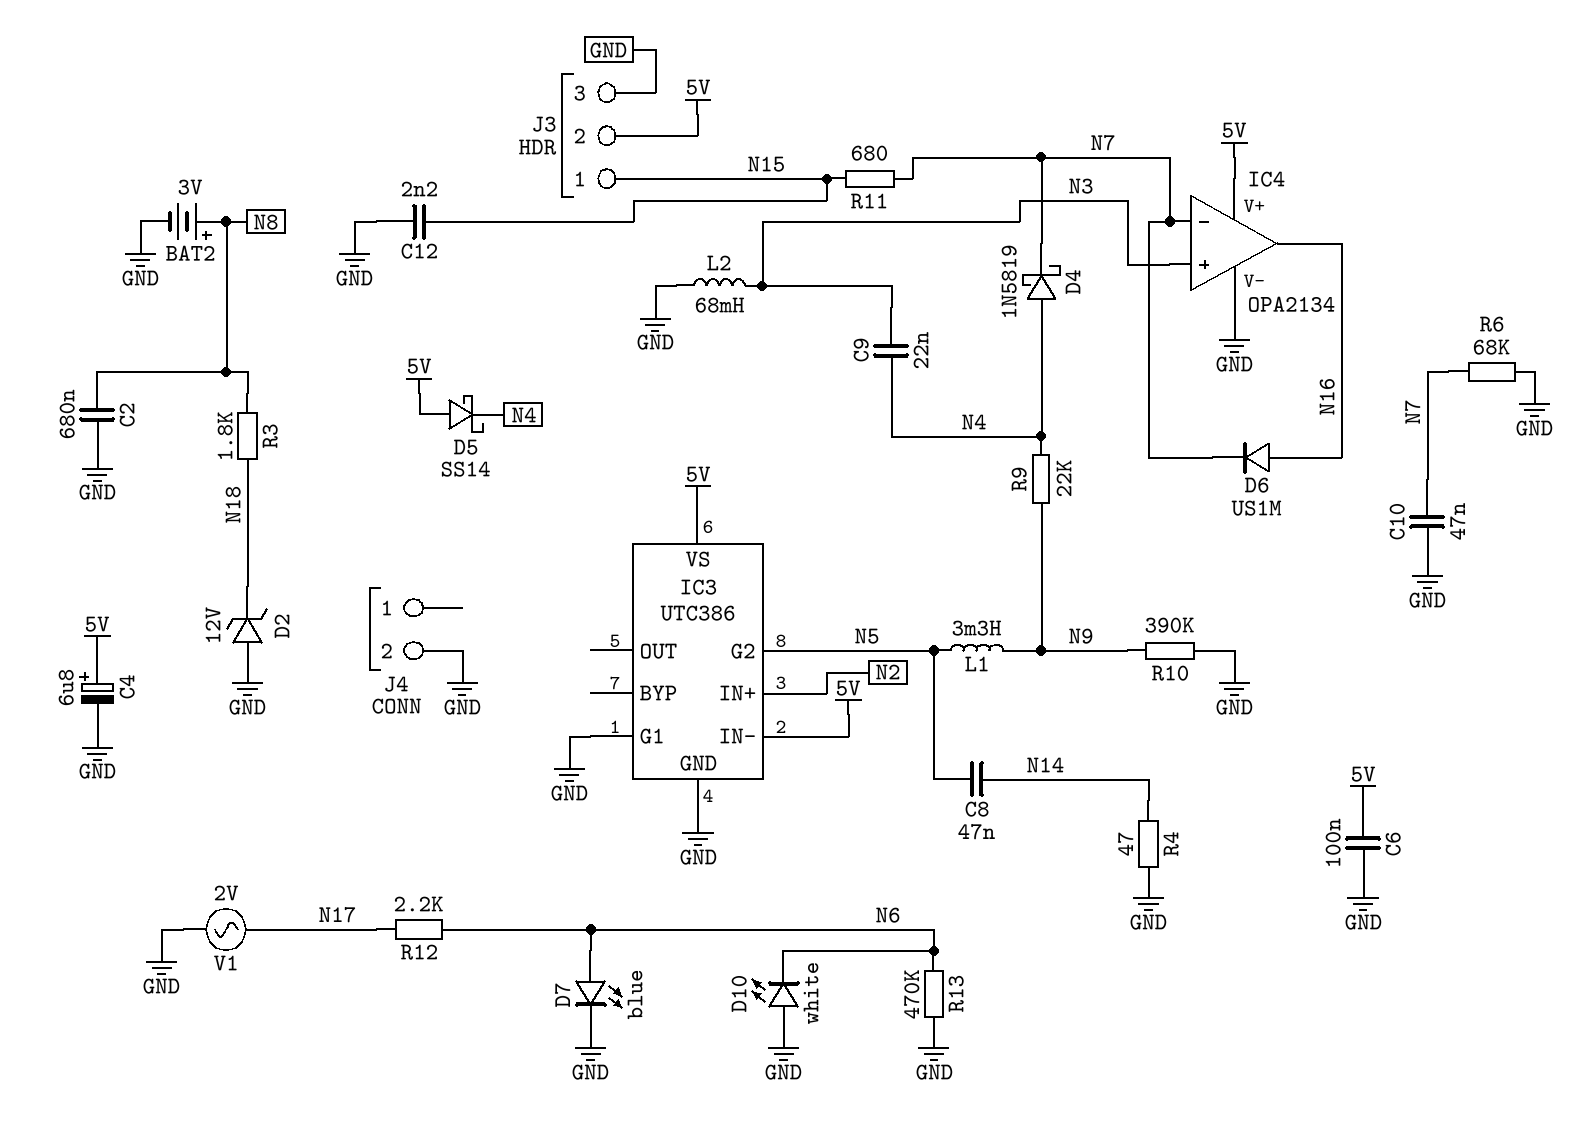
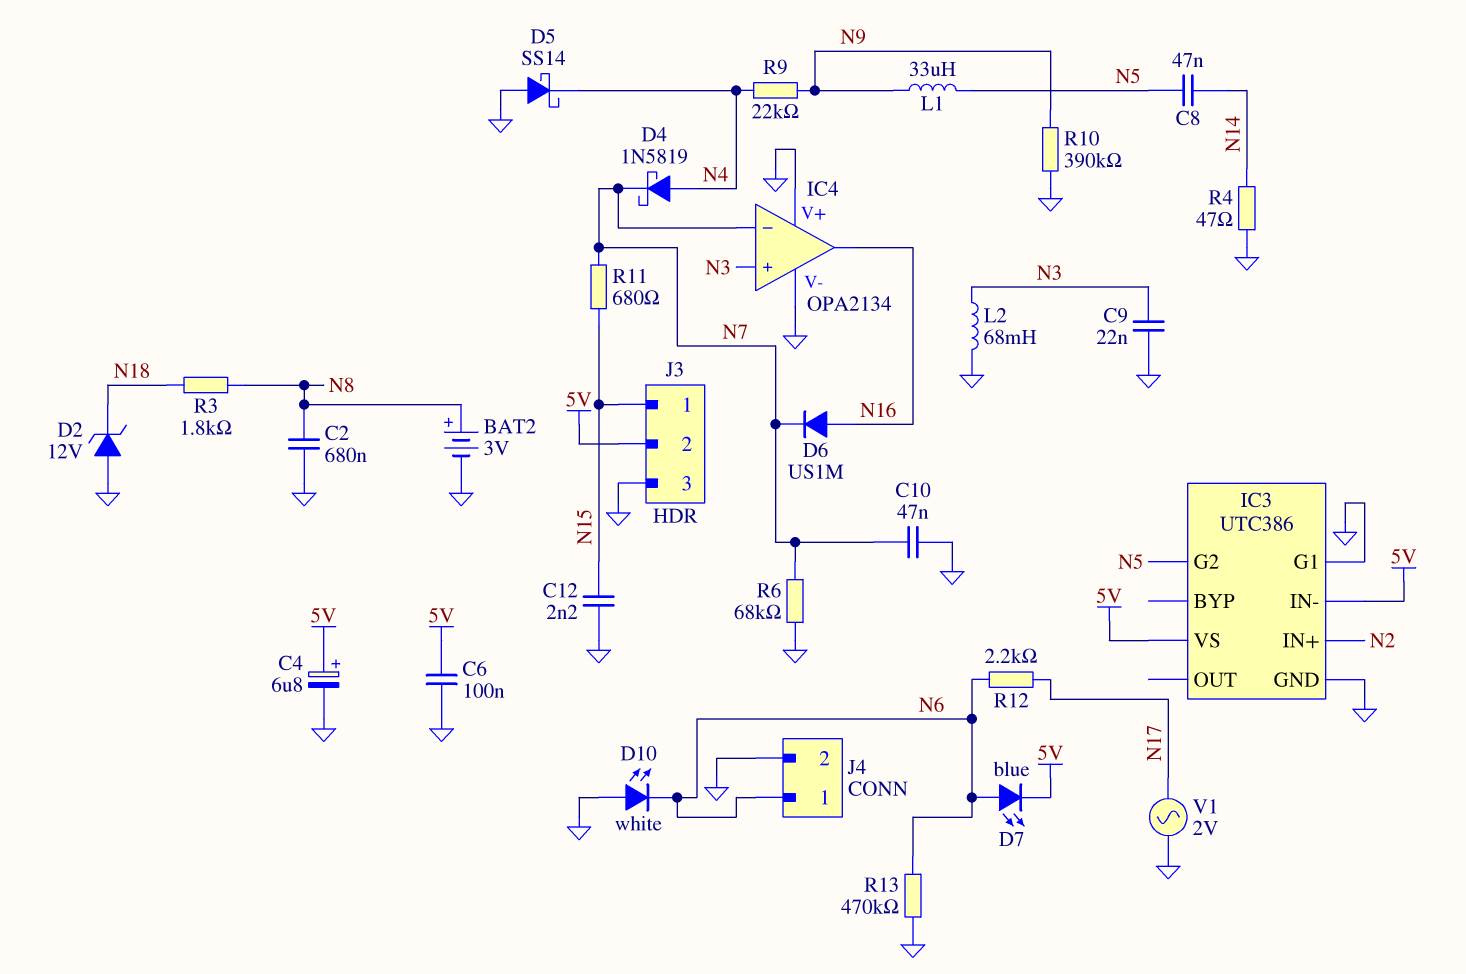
C9: 22nF (N3, N4) -> 22nF (GND, N3)
D5: schottky SS14 (A 5V, K N4) -> schottky SS14 (A GND, K N4)
D7: LED blue (A N6, K GND) -> LED blue (A N6, K 5V)
IC4 pin V+: 5V -> GND
J4 pin 1: none -> N6
L1: 3.3mH (N5, N9) -> 33uH (N5, N9)

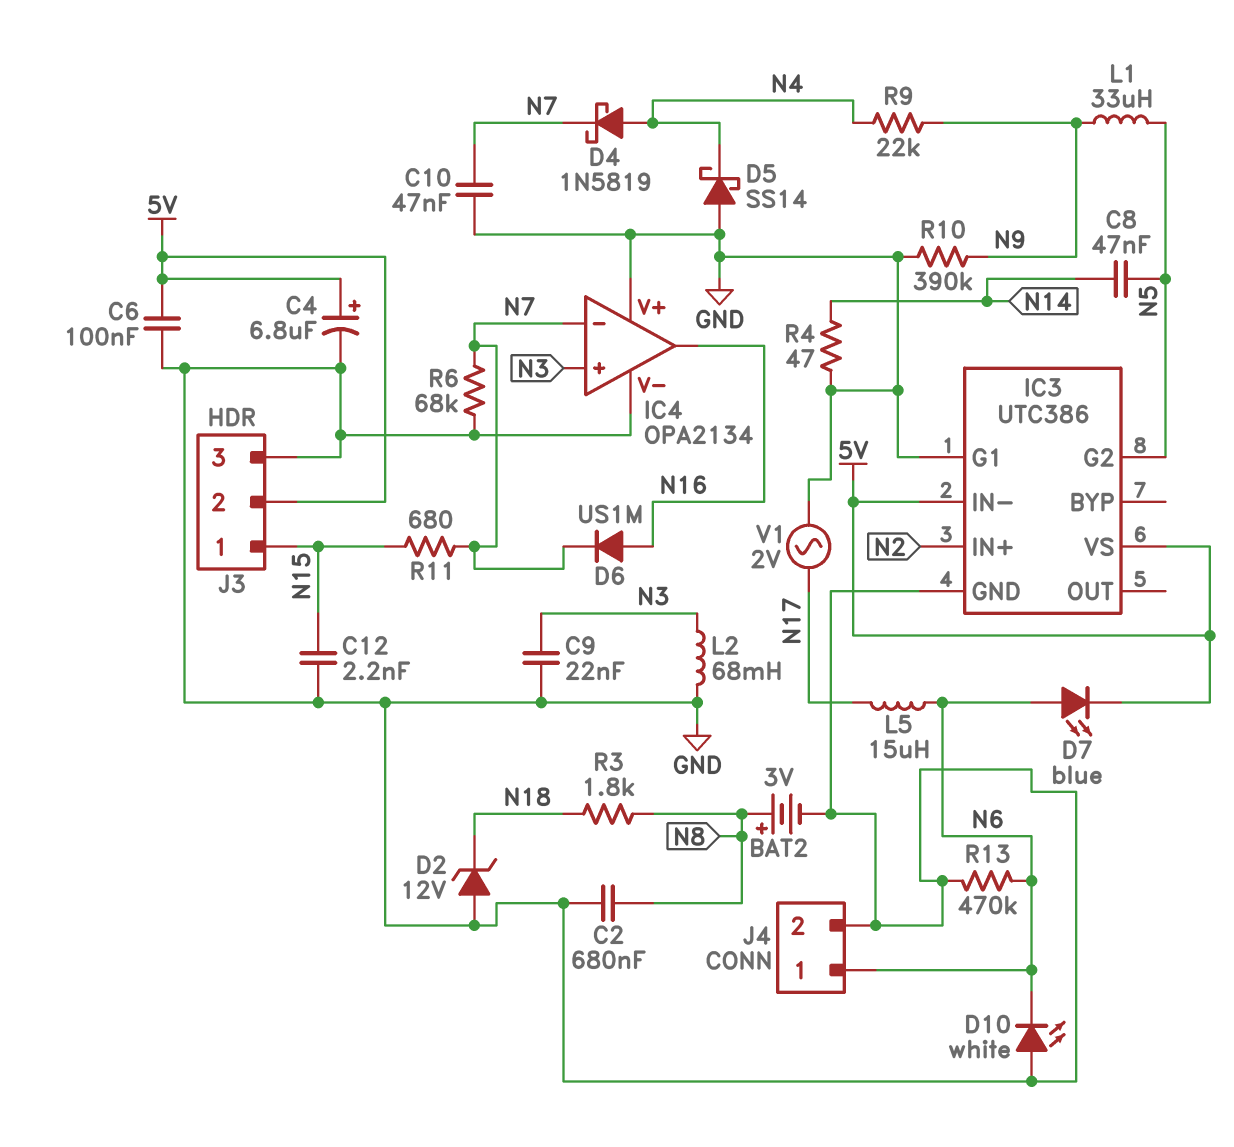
L5: none -> 15uH (N6, N17)
R12: 2.2k (N6, N17) -> none

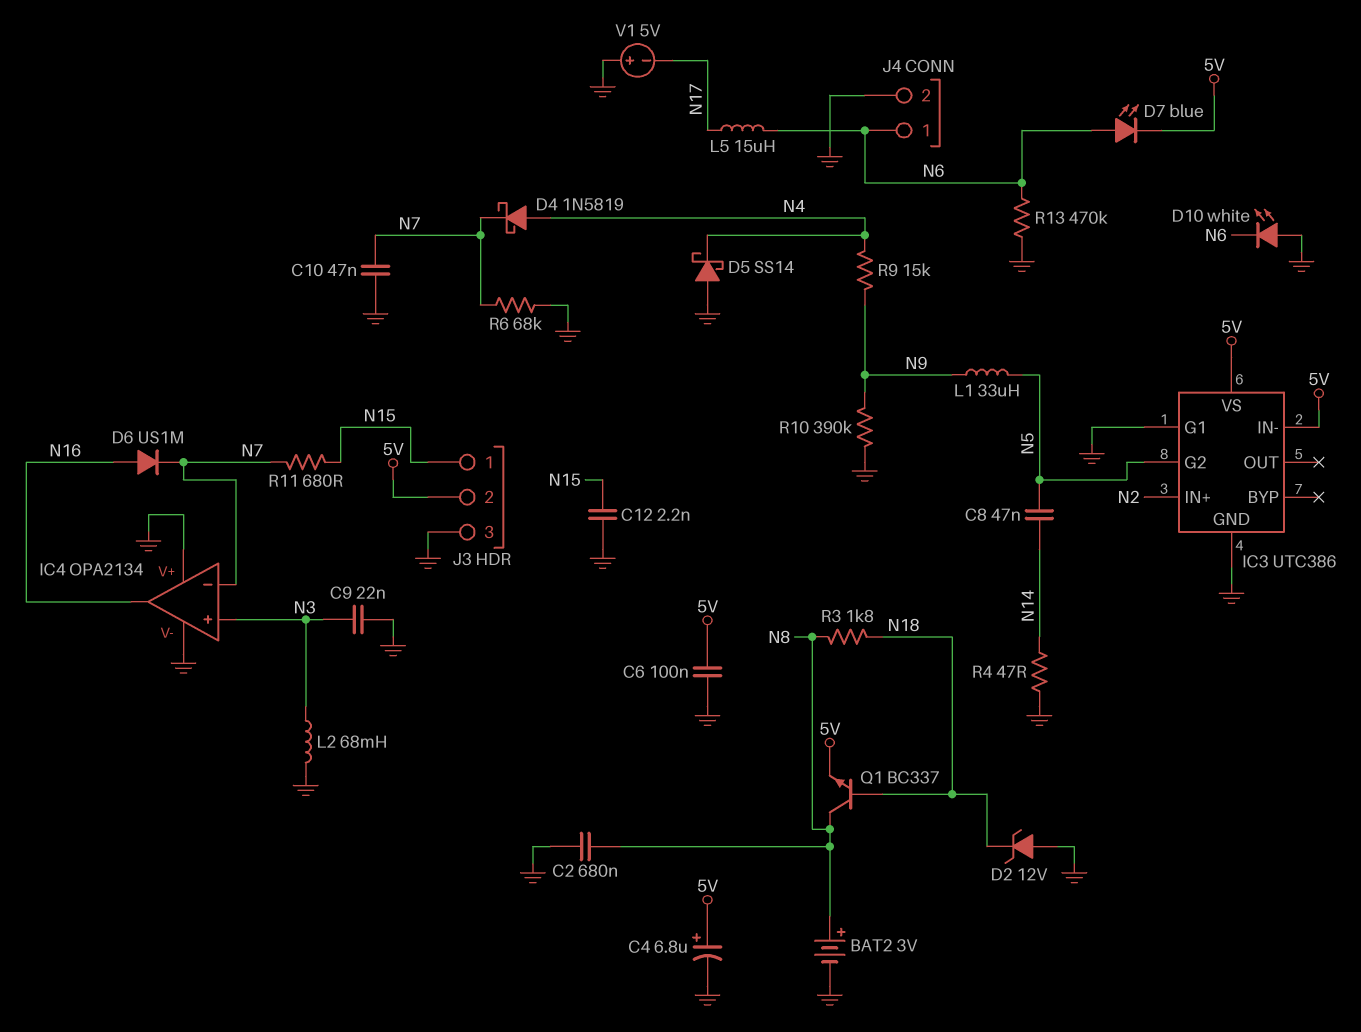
Q1: none -> NPN BC337 (B N18, C N8, E 5V)
R9: 22k (N4, N9) -> 15k (N4, N9)
V1: AC 2V (GND, N17) -> 5V (plus GND, minus N17)

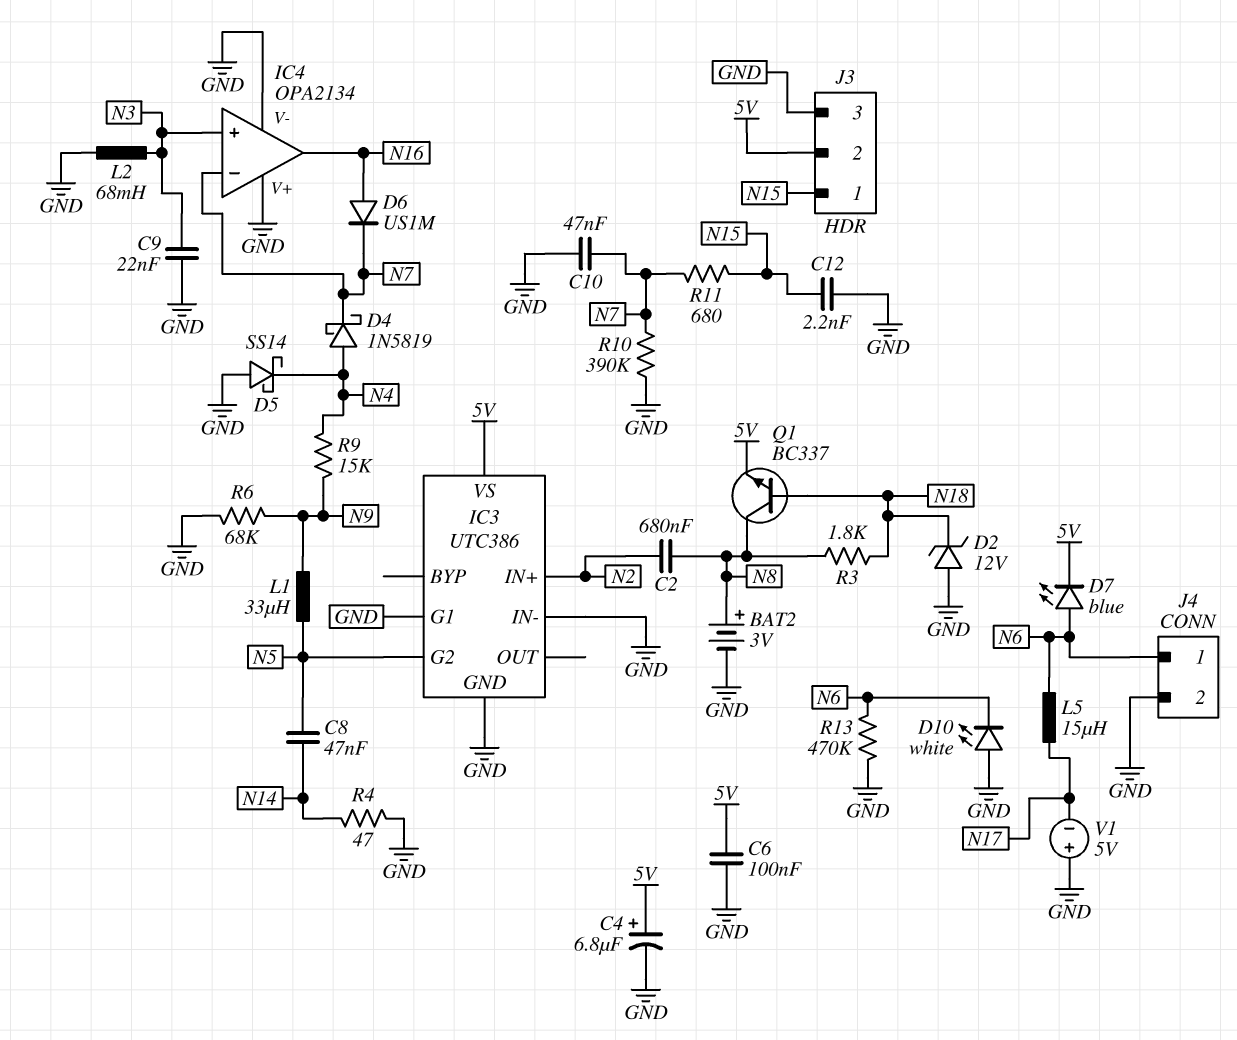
C2: 680nF (GND, N8) -> 680nF (N2, N8)
IC3 pin IN-: 5V -> GND
R6: 68k (GND, N7) -> 68k (GND, N9)
R10: 390k (GND, N9) -> 390k (GND, N7)

